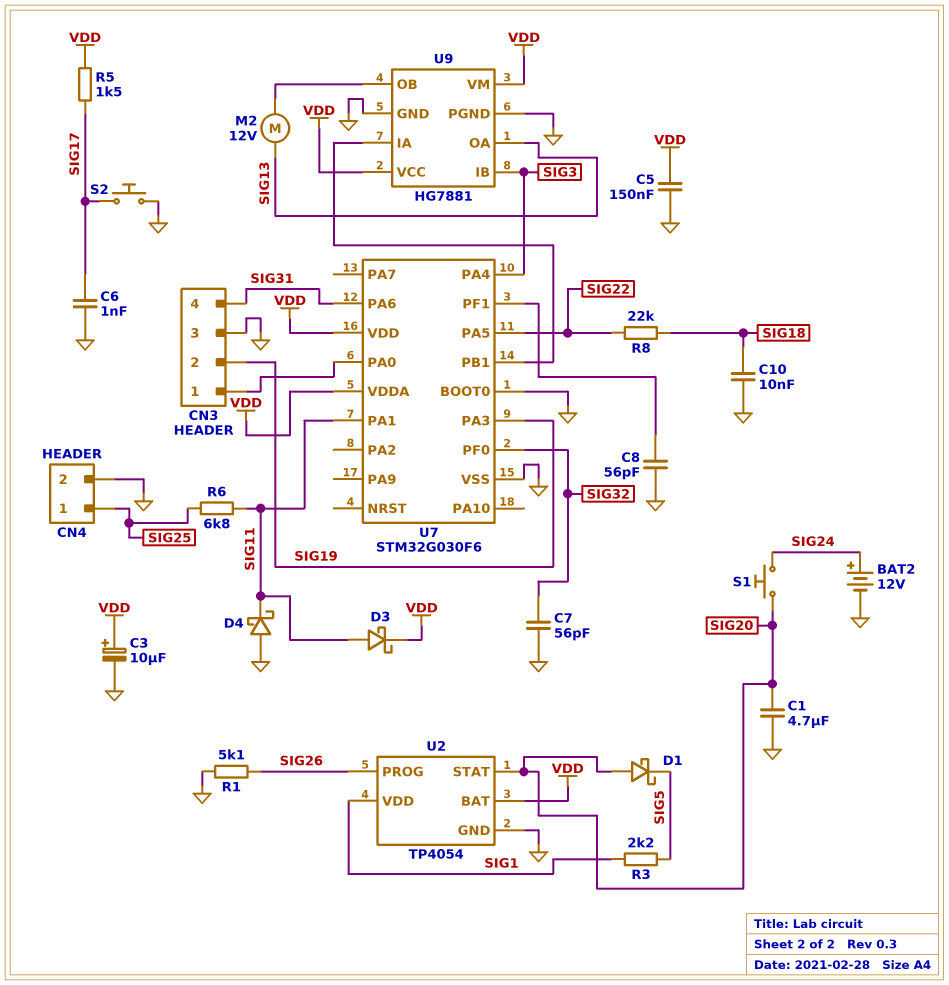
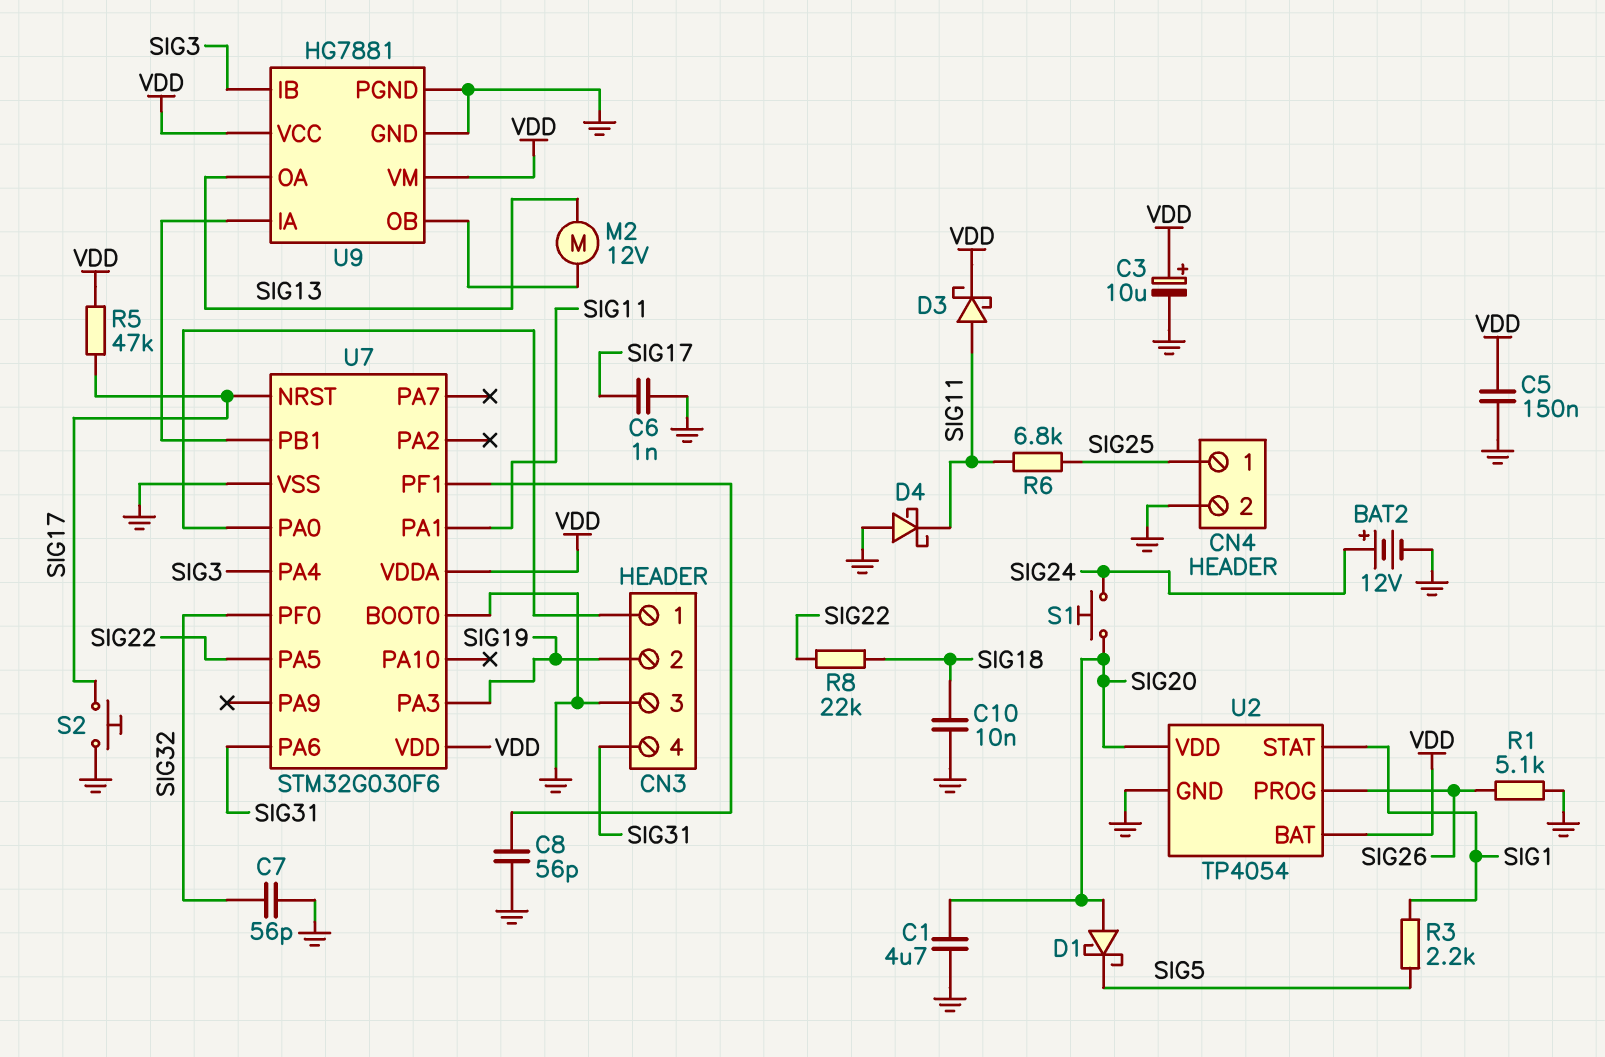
R5: 1.5k (SIG17, VDD) -> 47k (SIG17, VDD)
U2 pin STAT: SIG20 -> SIG1
U2 pin VDD: SIG1 -> SIG20
U7 pin NRST: none -> SIG17

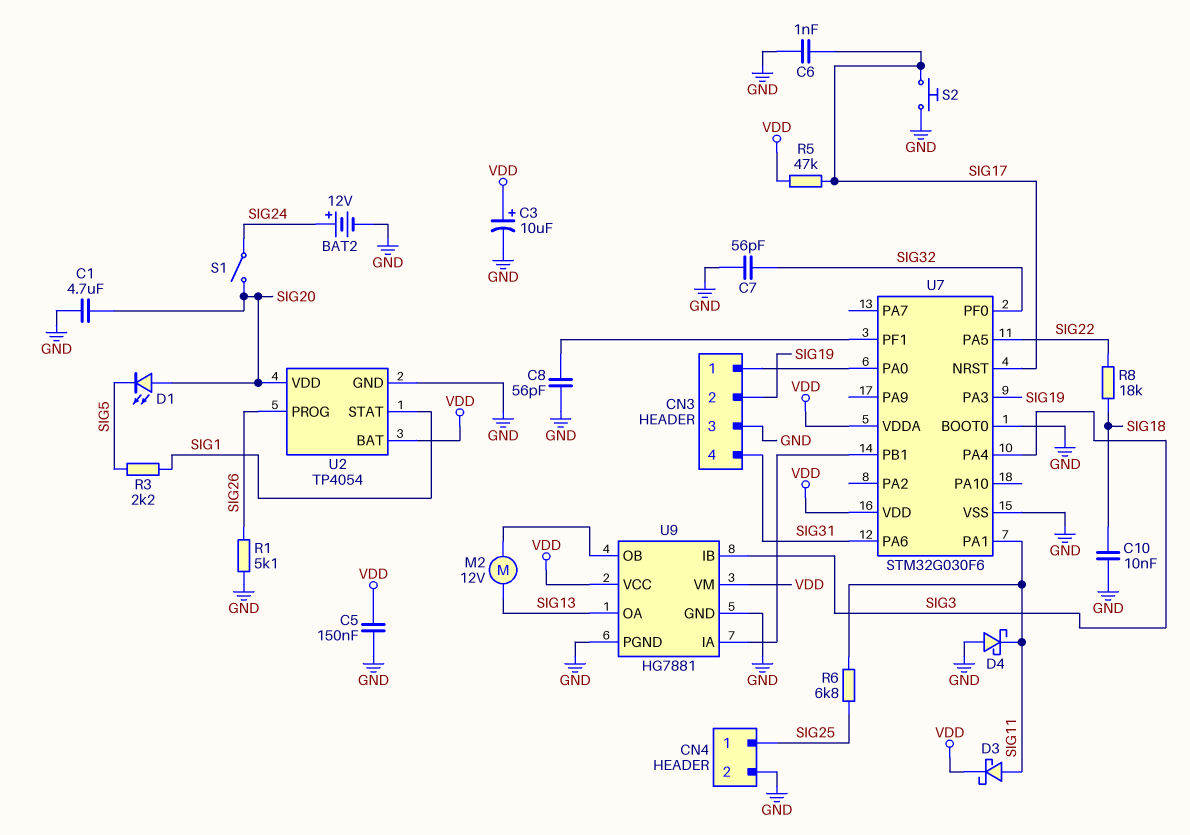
D1: schottky (A SIG20, K SIG5) -> LED (A SIG20, K SIG5)
R8: 22k (SIG18, SIG22) -> 18k (SIG18, SIG22)
S1: button (SIG20, SIG24) -> switch (SIG20, SIG24)

